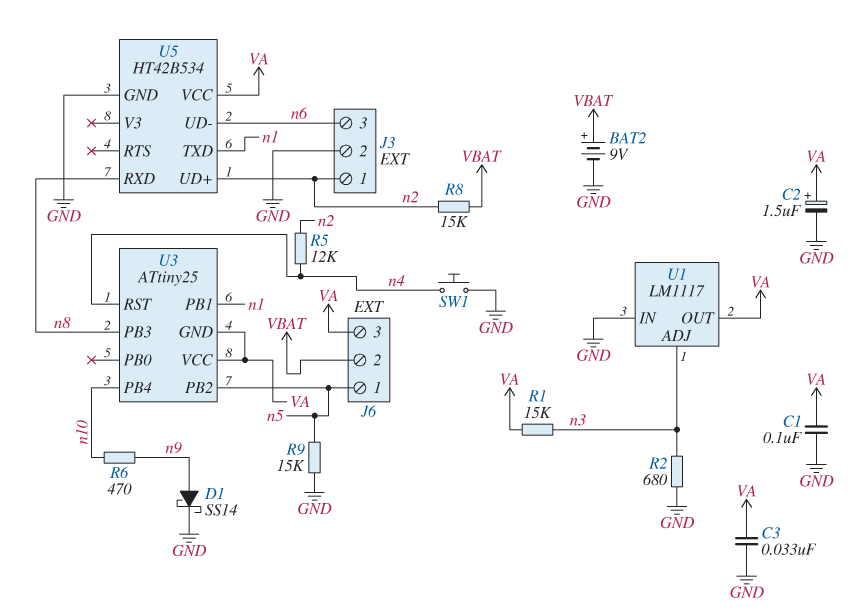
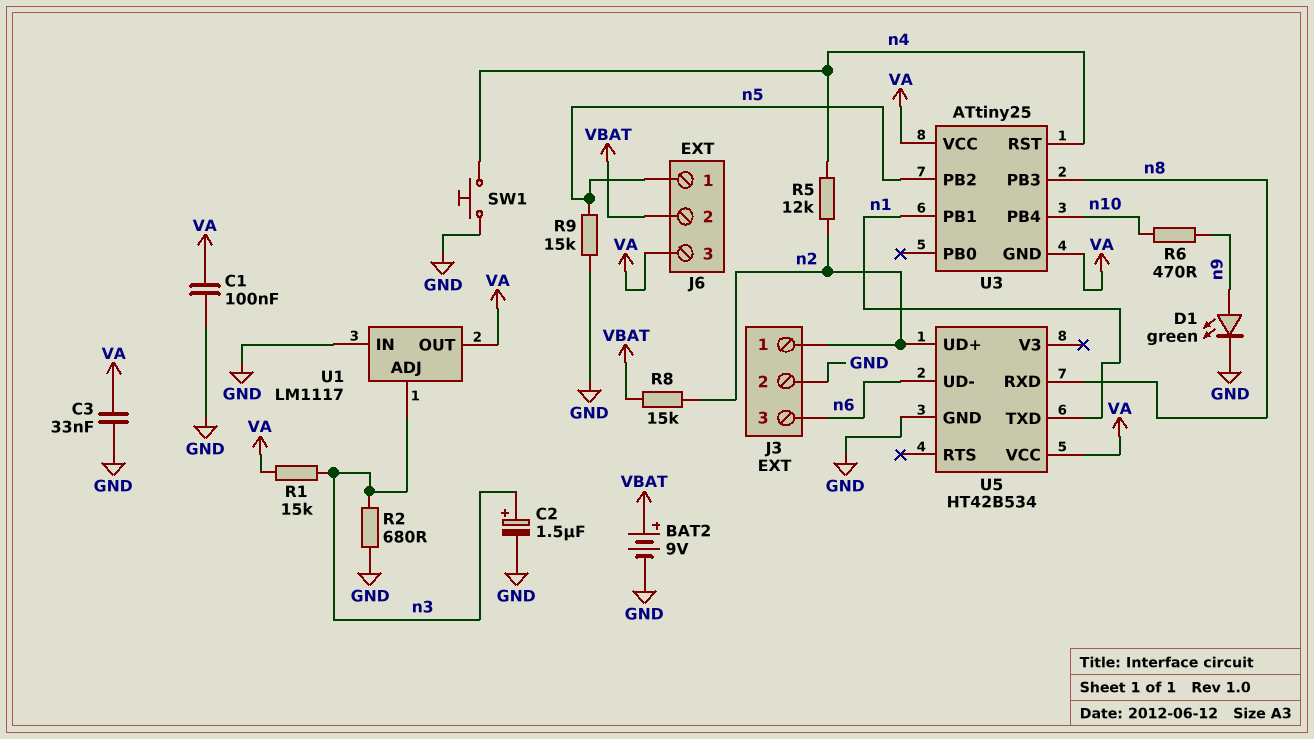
C2: 1.5uF (plus VA, minus GND) -> 1.5uF (plus n3, minus GND)
D1: schottky SS14 (A n9, K GND) -> LED green (A n9, K GND)

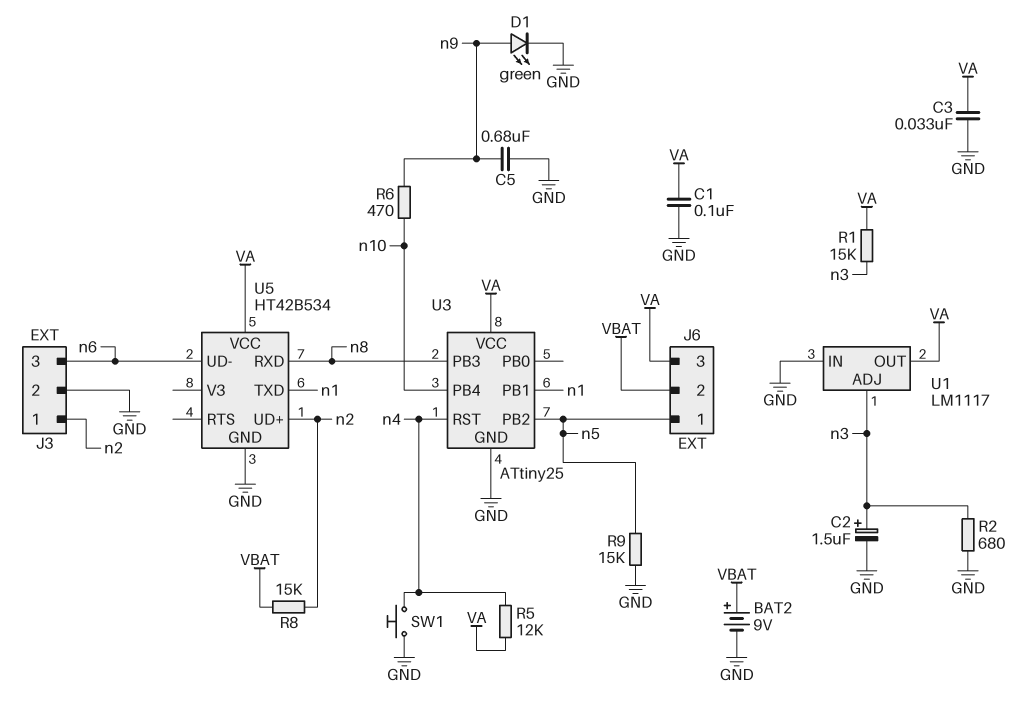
C5: none -> 680nF (GND, n9)
R5: 12k (n2, n4) -> 12k (VA, n4)
U3 pin GND: VA -> GND

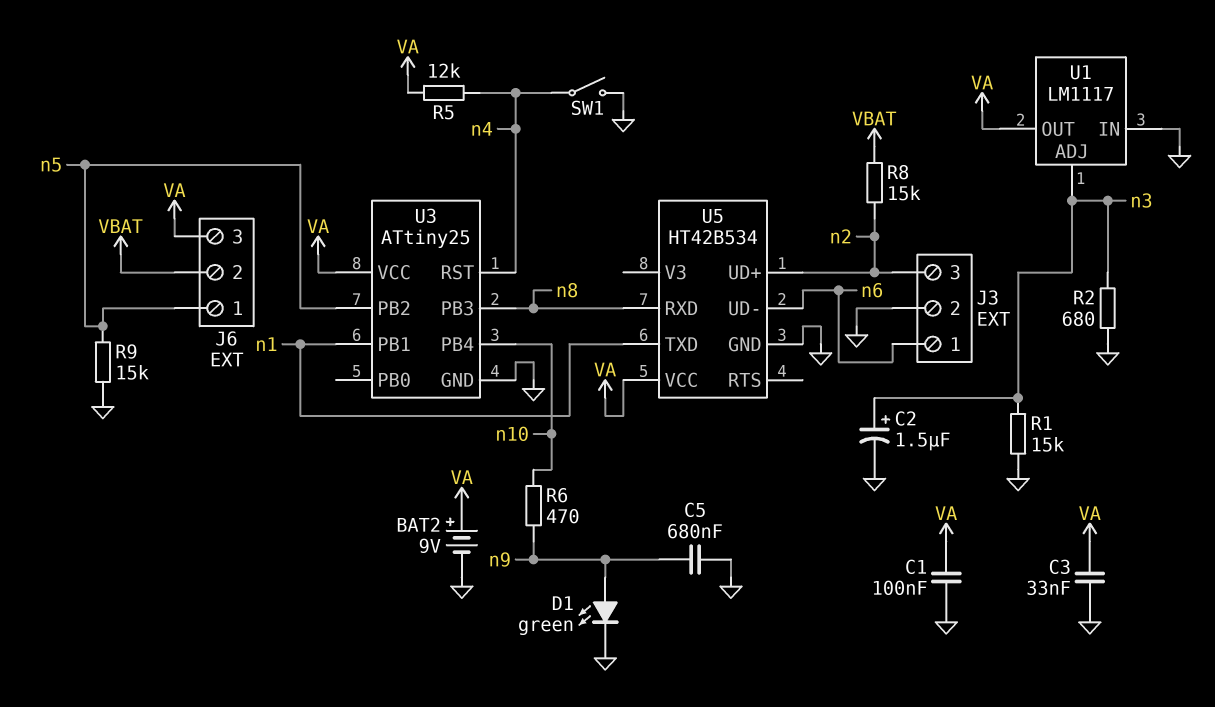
BAT2: 9V (plus VBAT, minus GND) -> 9V (plus VA, minus GND)
J3 pin 1: n2 -> n6
J3 pin 3: n6 -> n2
R1: 15k (VA, n3) -> 15k (GND, n3)
SW1: button (GND, n4) -> switch (GND, n4)

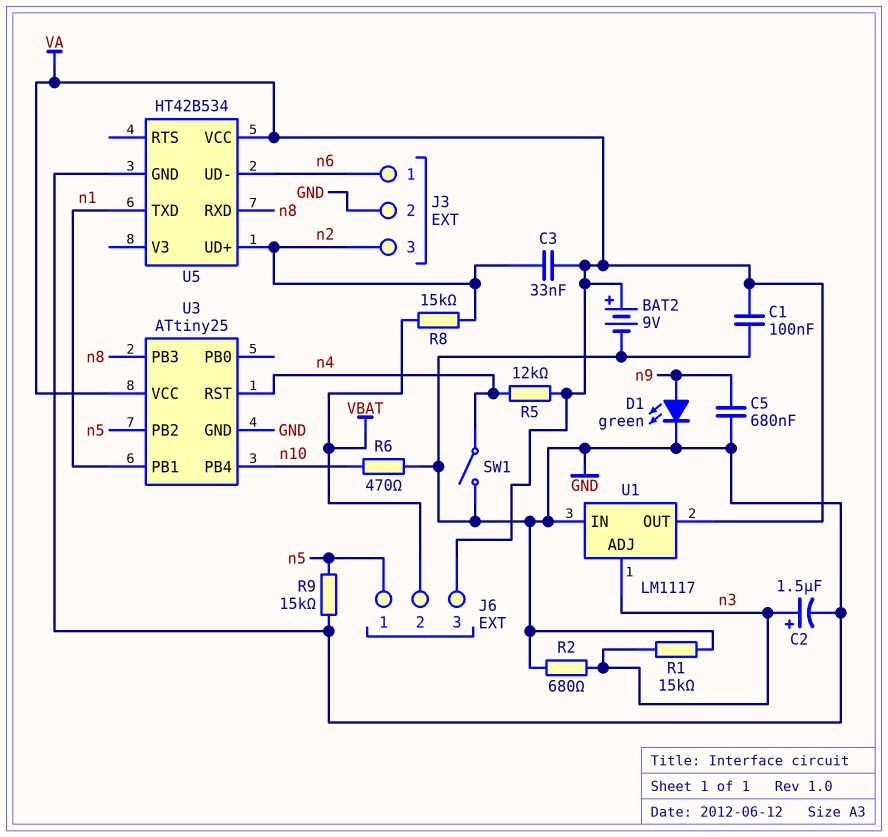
C3: 33nF (GND, VA) -> 33nF (VA, n2)
R6: 470 (n9, n10) -> 470 (GND, n10)

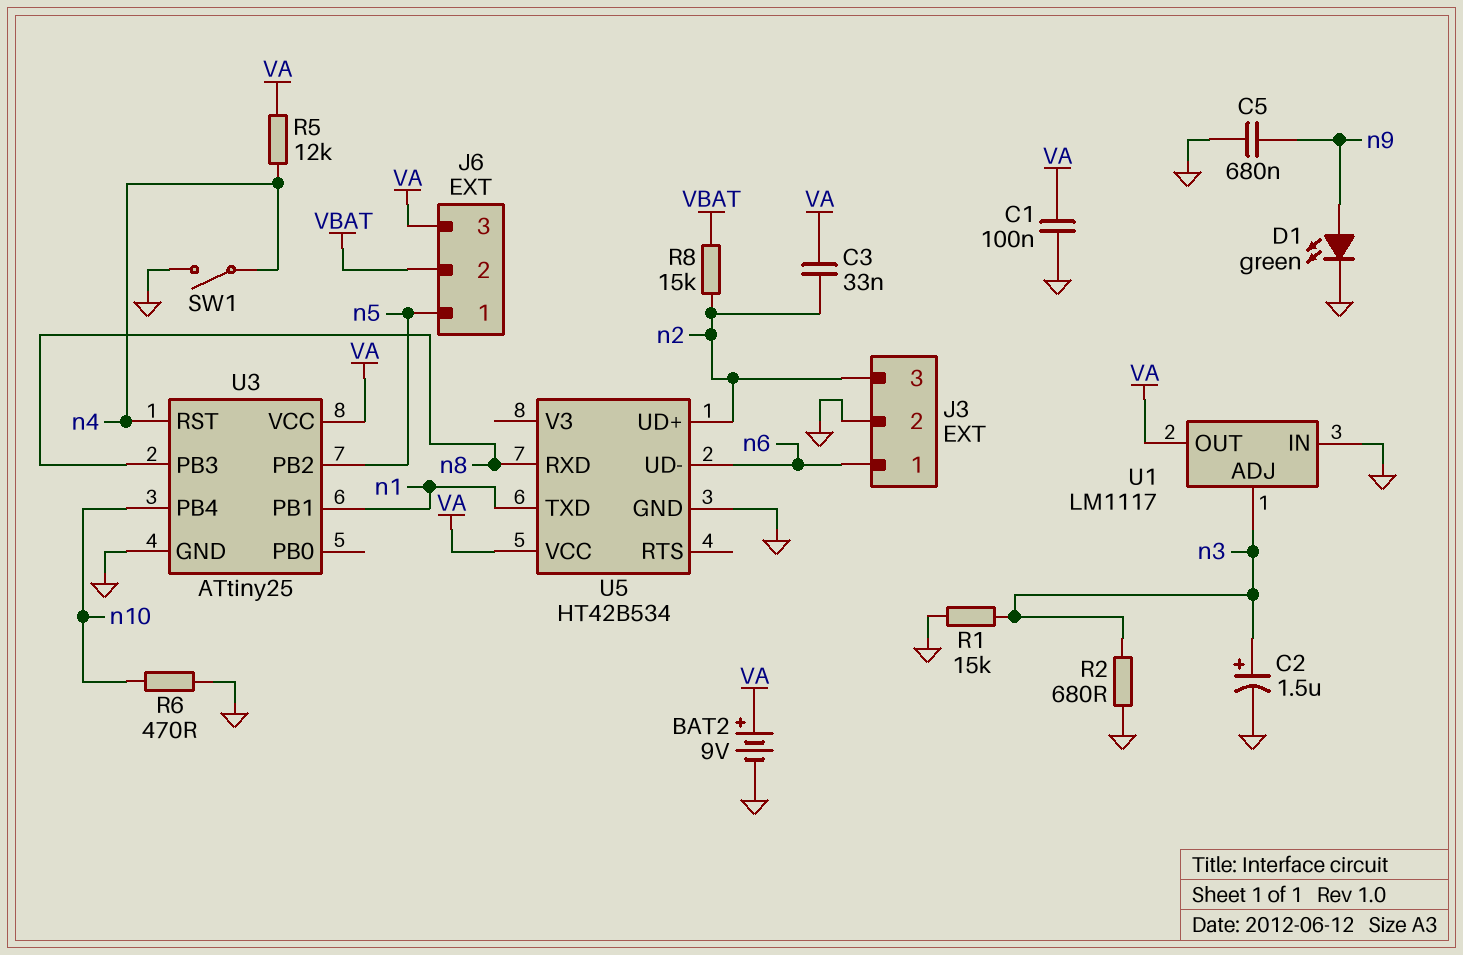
R9: 15k (GND, n5) -> none

